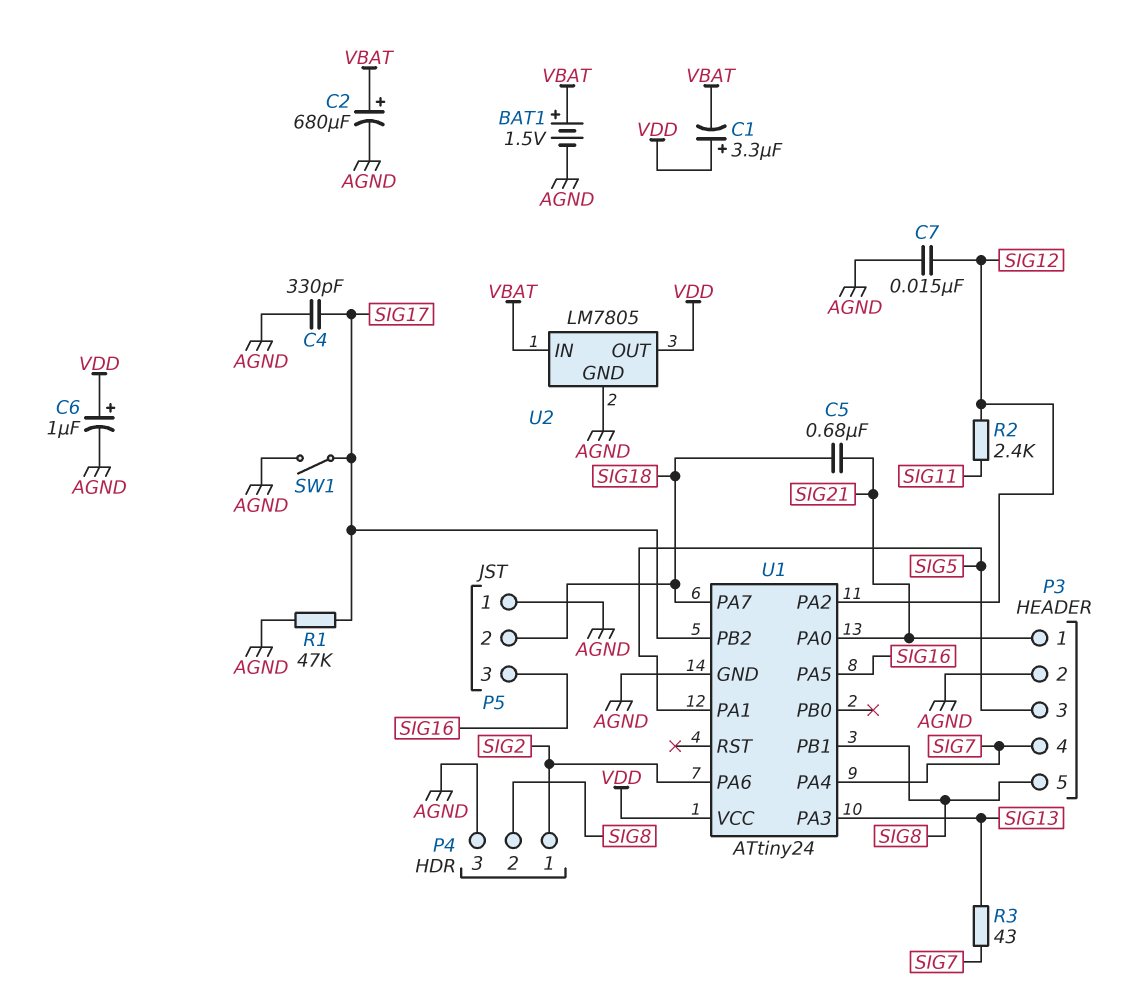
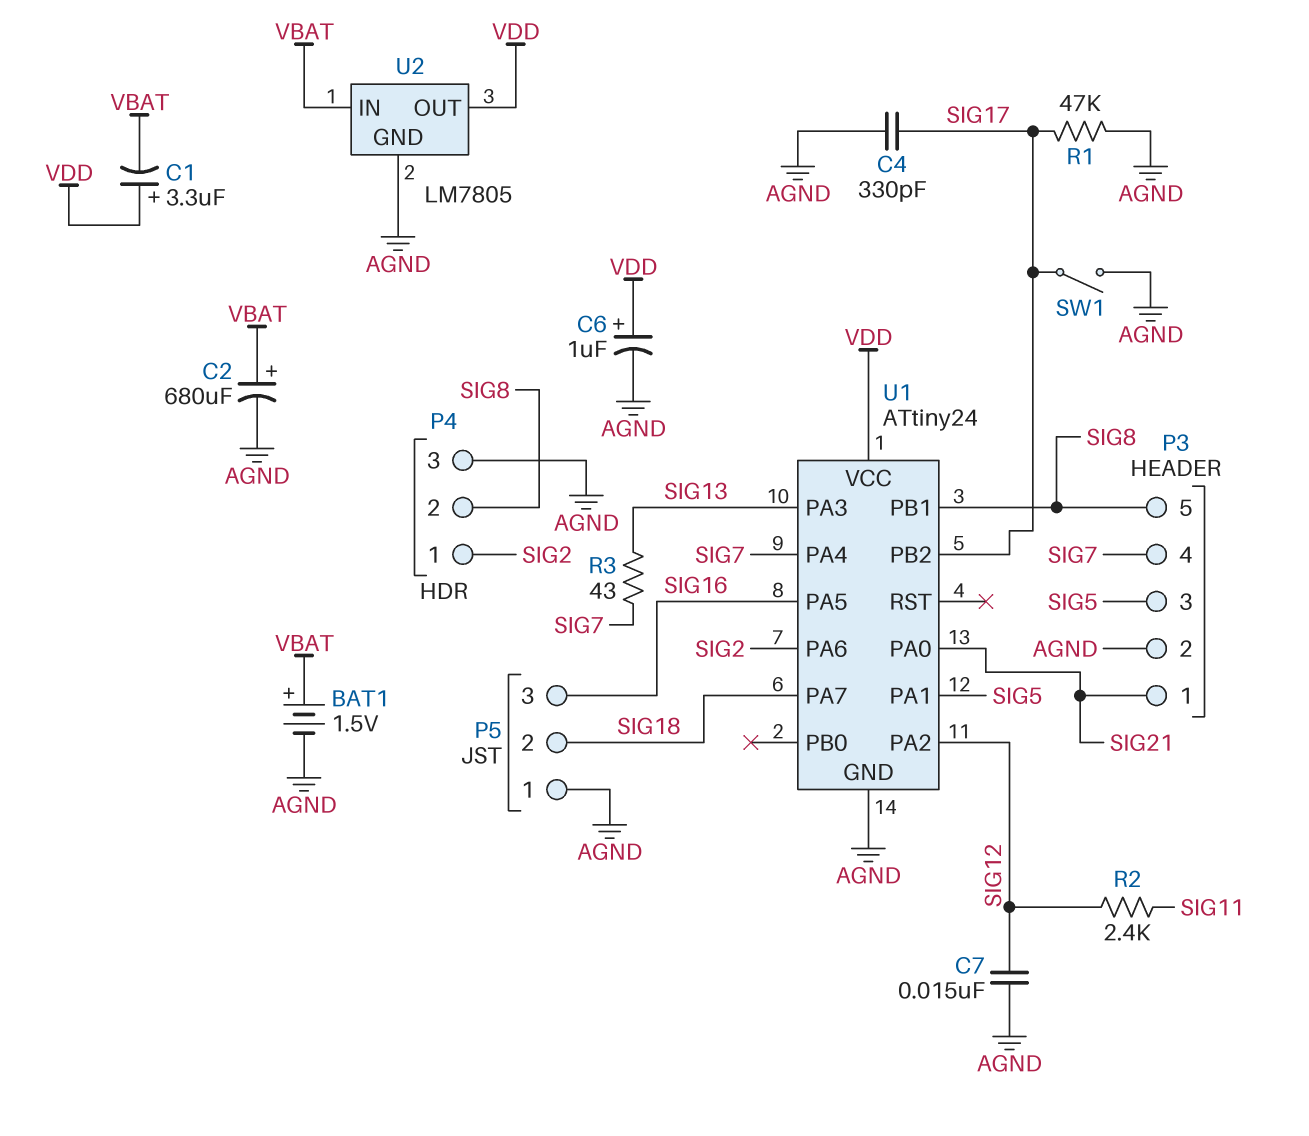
C5: 680nF (SIG18, SIG21) -> none

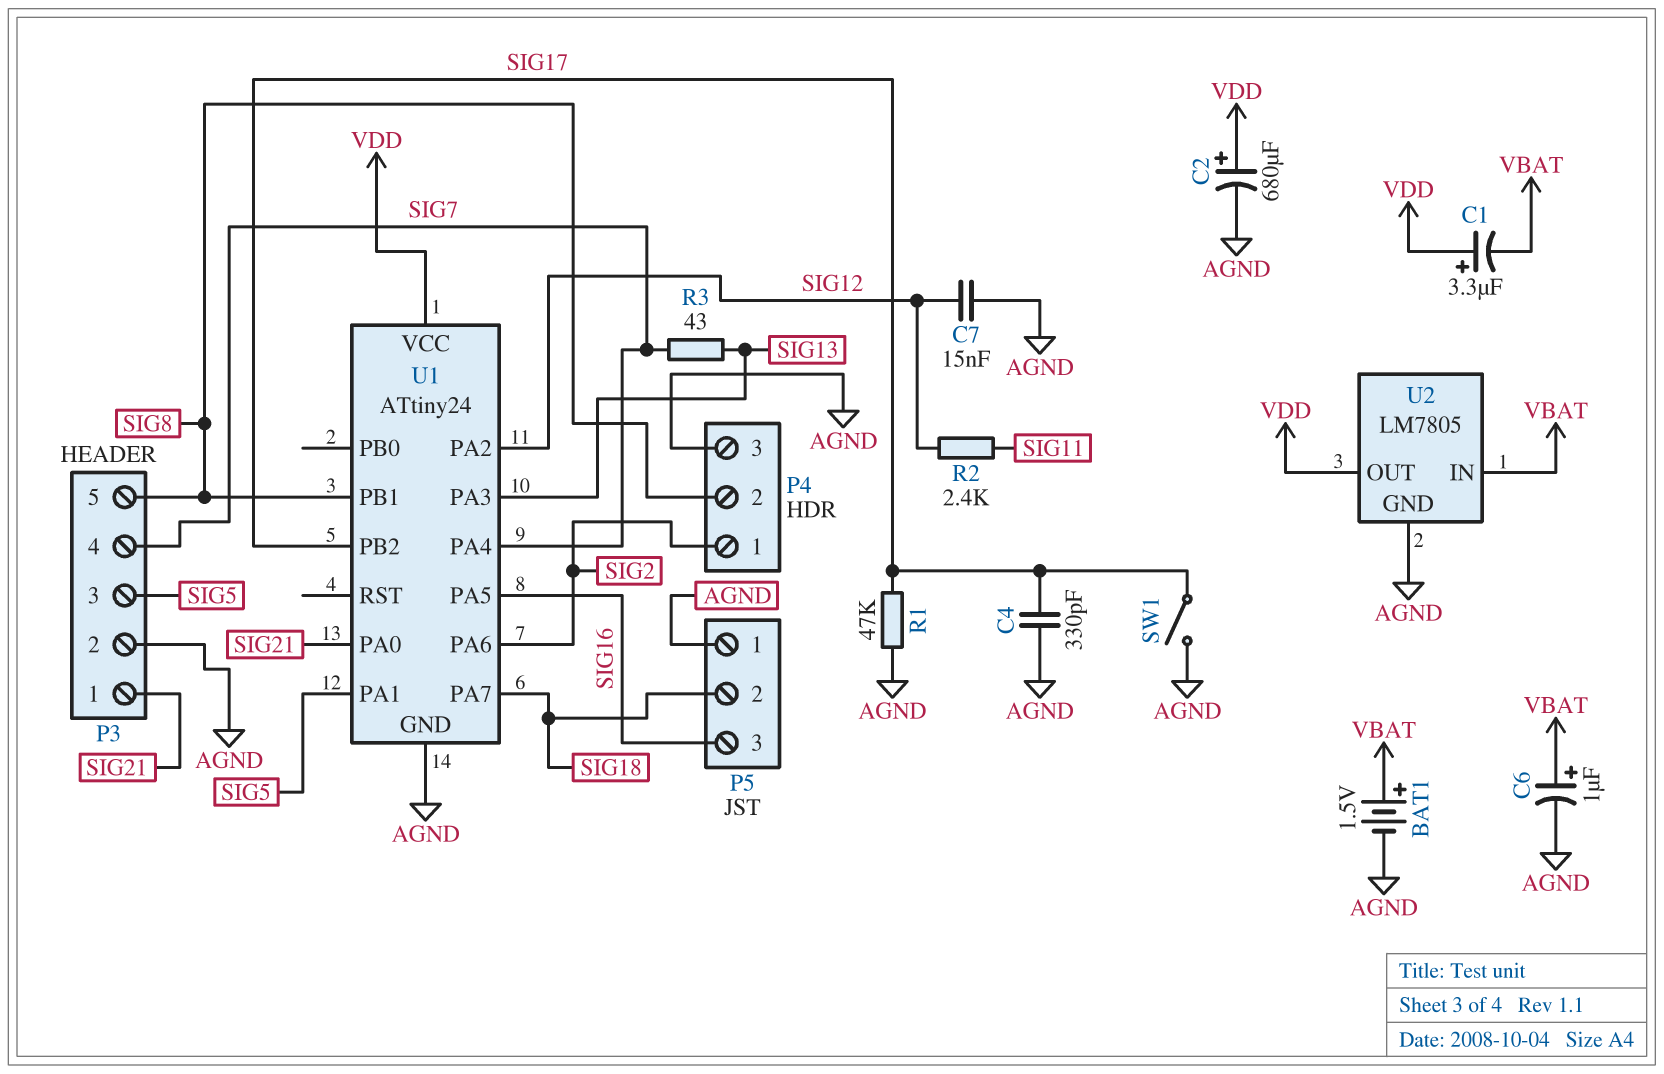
C2: 680uF (plus VBAT, minus AGND) -> 680uF (plus VDD, minus AGND)
C6: 1uF (plus VDD, minus AGND) -> 1uF (plus VBAT, minus AGND)

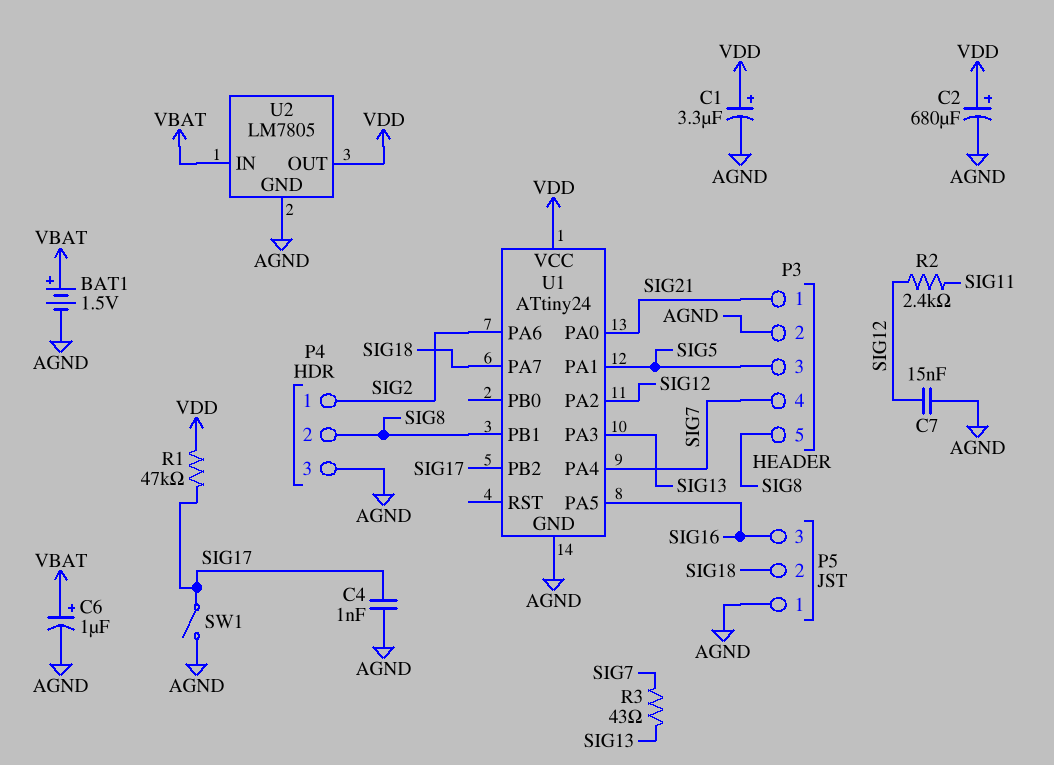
C1: 3.3uF (plus VDD, minus VBAT) -> 3.3uF (plus VDD, minus AGND)
C4: 330pF (AGND, SIG17) -> 1nF (AGND, SIG17)
R1: 47k (AGND, SIG17) -> 47k (SIG17, VDD)

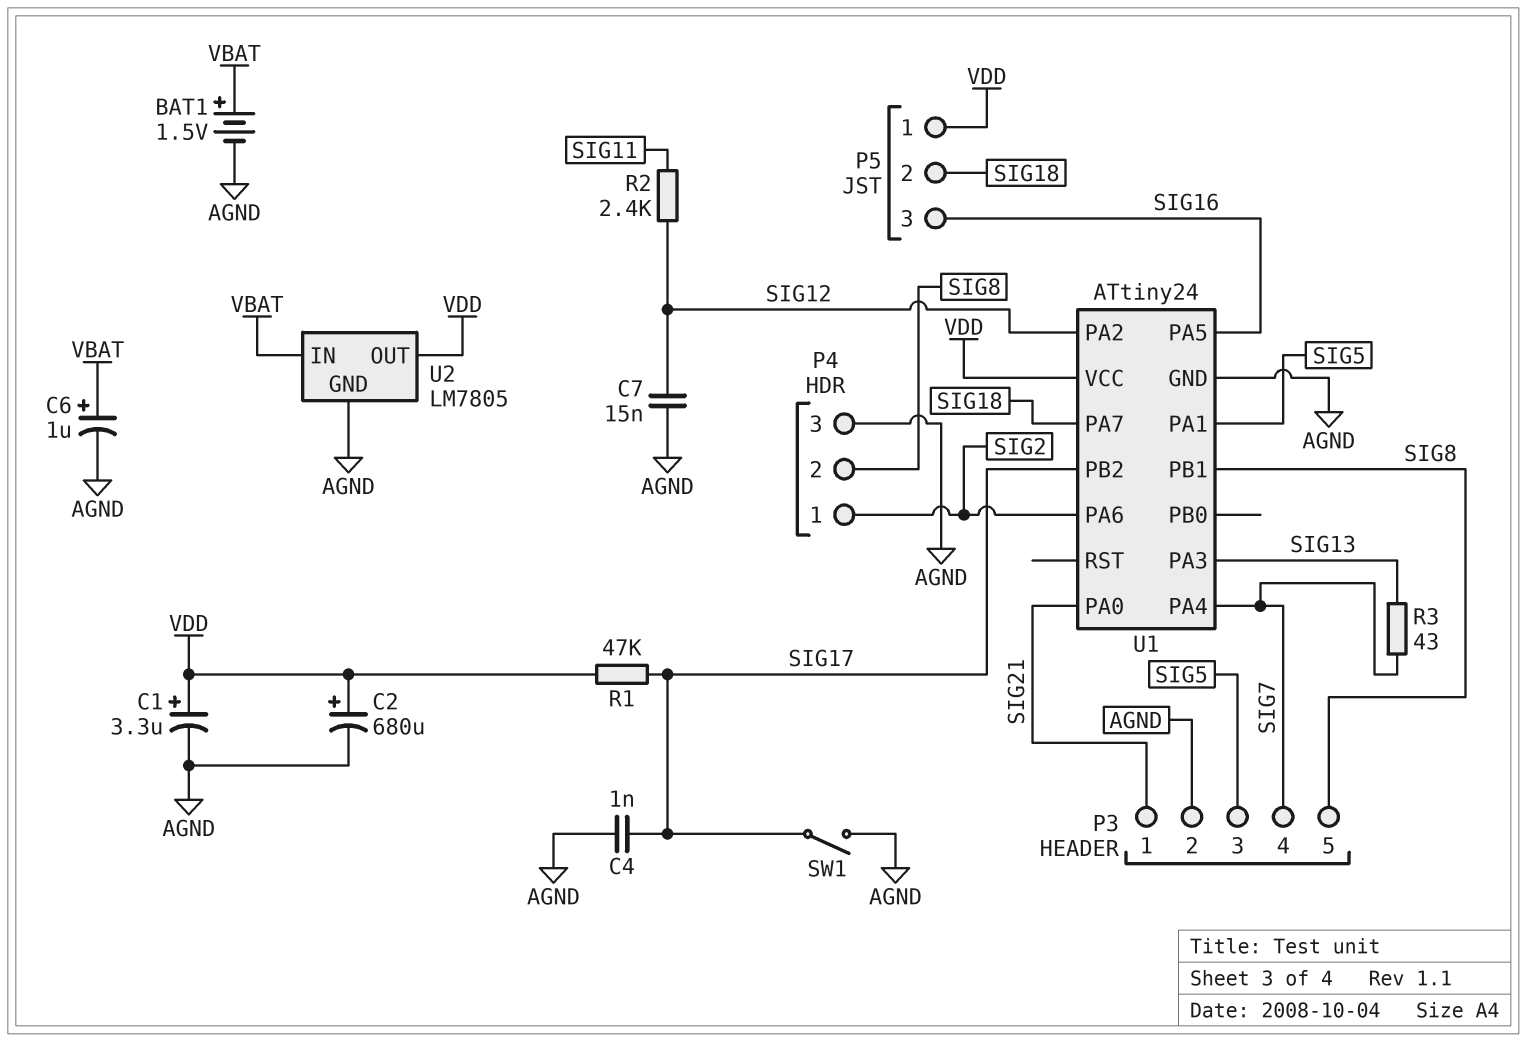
P5 pin 1: AGND -> VDD

